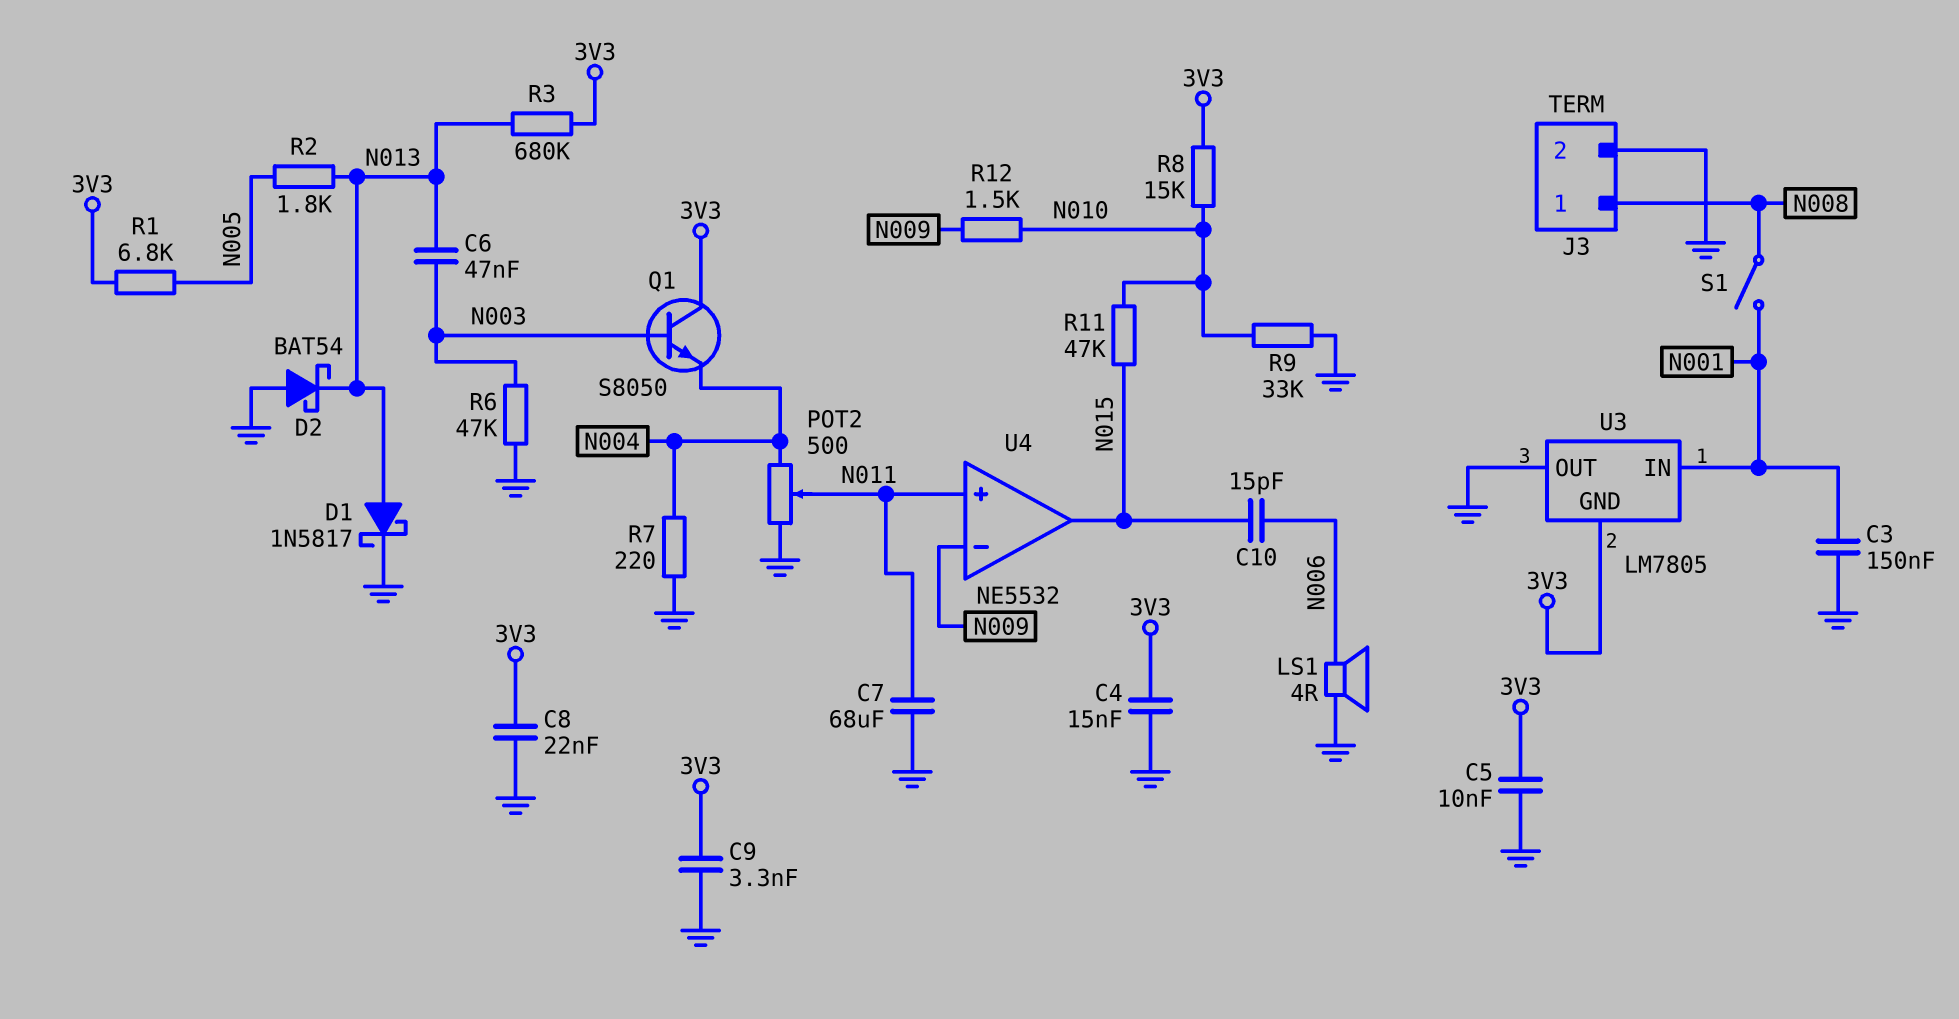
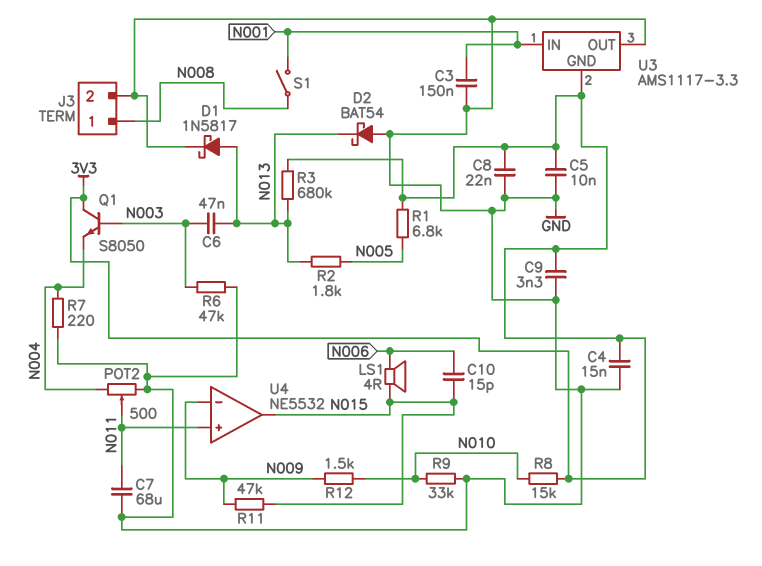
LS1: speaker 4R (GND, N006) -> speaker 4R (N006, N015)
R11: 47k (N010, N015) -> 47k (N009, N015)
U3: LM7805 -> AMS1117-3.3

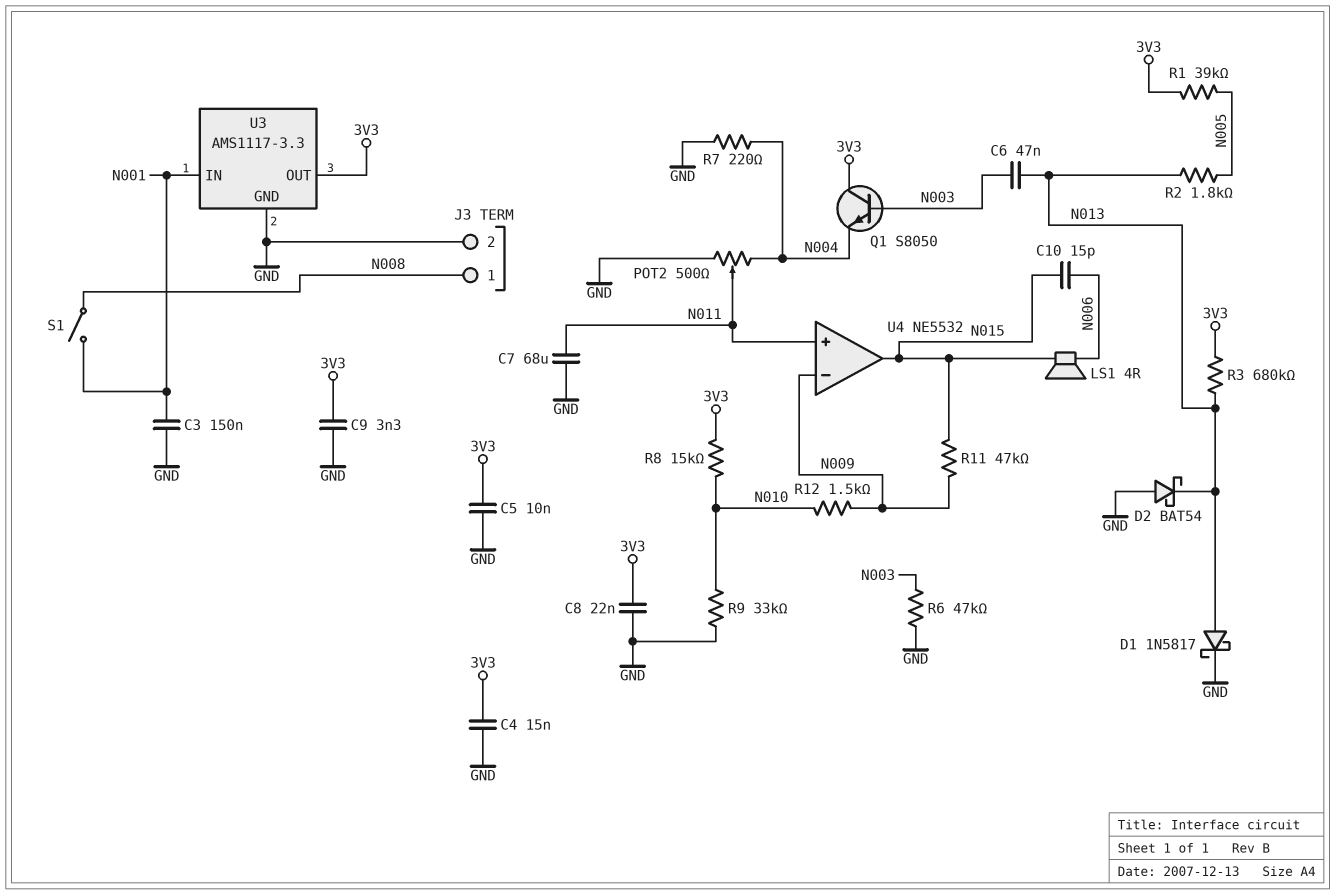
R1: 6.8k (3V3, N005) -> 39k (3V3, N005)
U3 pin GND: 3V3 -> GND
U3 pin OUT: GND -> 3V3

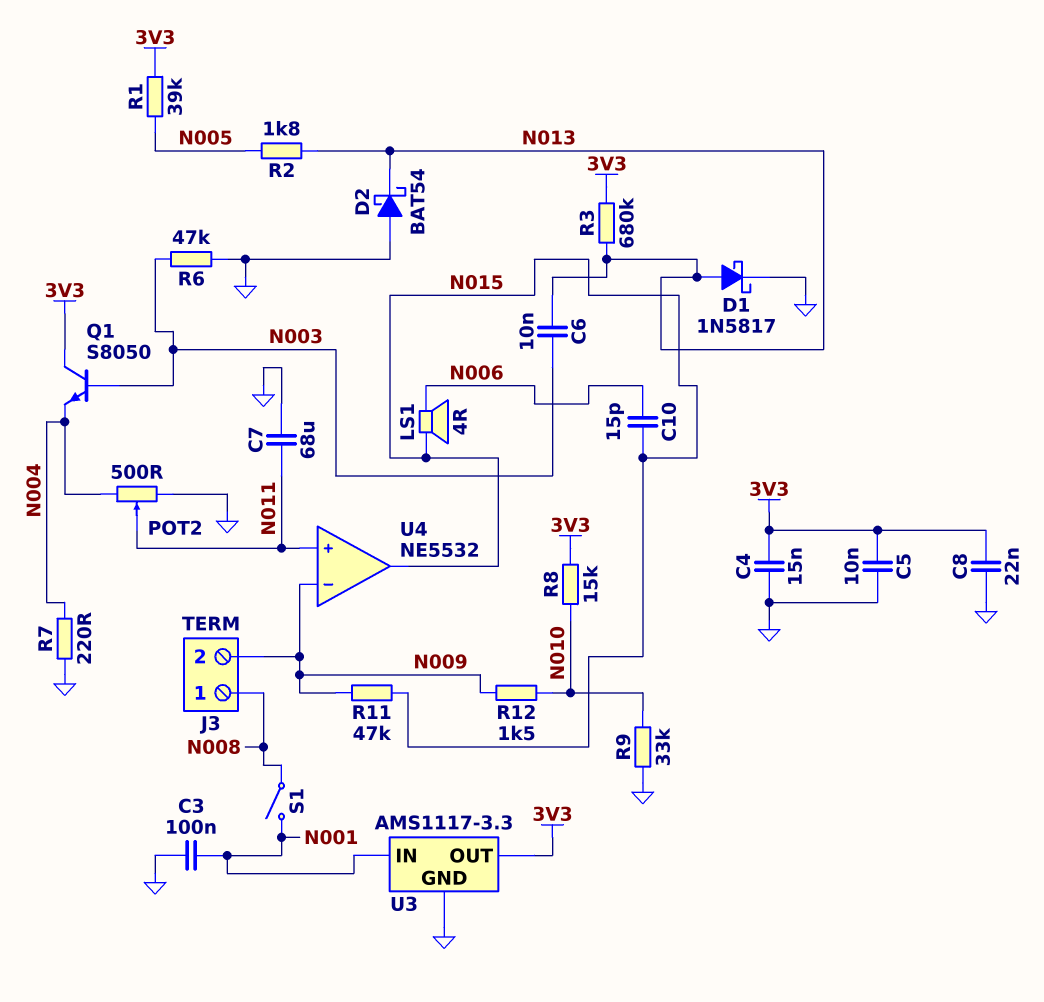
C3: 150nF (GND, N001) -> 100nF (GND, N001)
C6: 47nF (N003, N013) -> 10nF (N003, N013)
C9: 3.3nF (3V3, GND) -> none
J3 pin 2: GND -> N009

